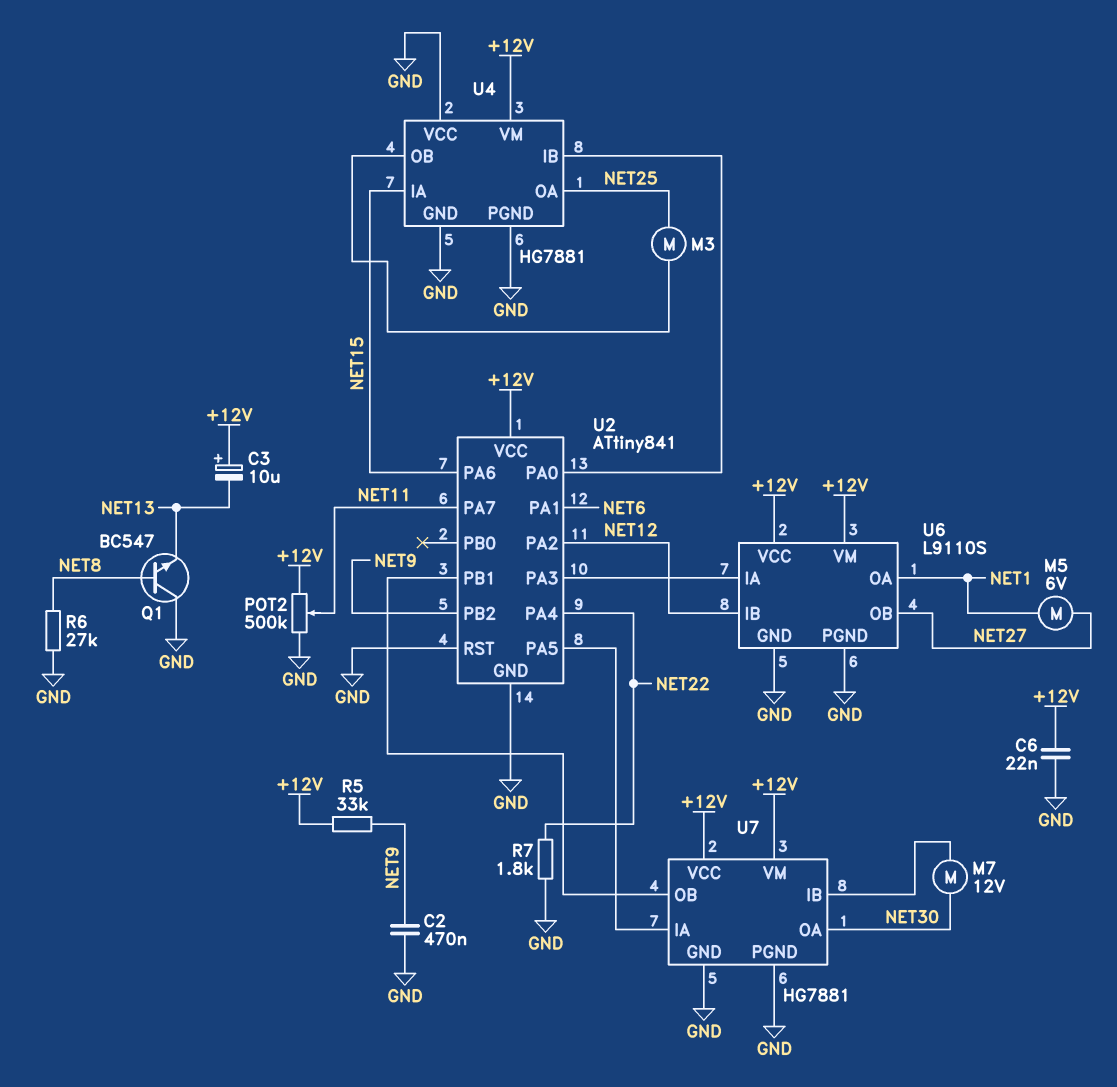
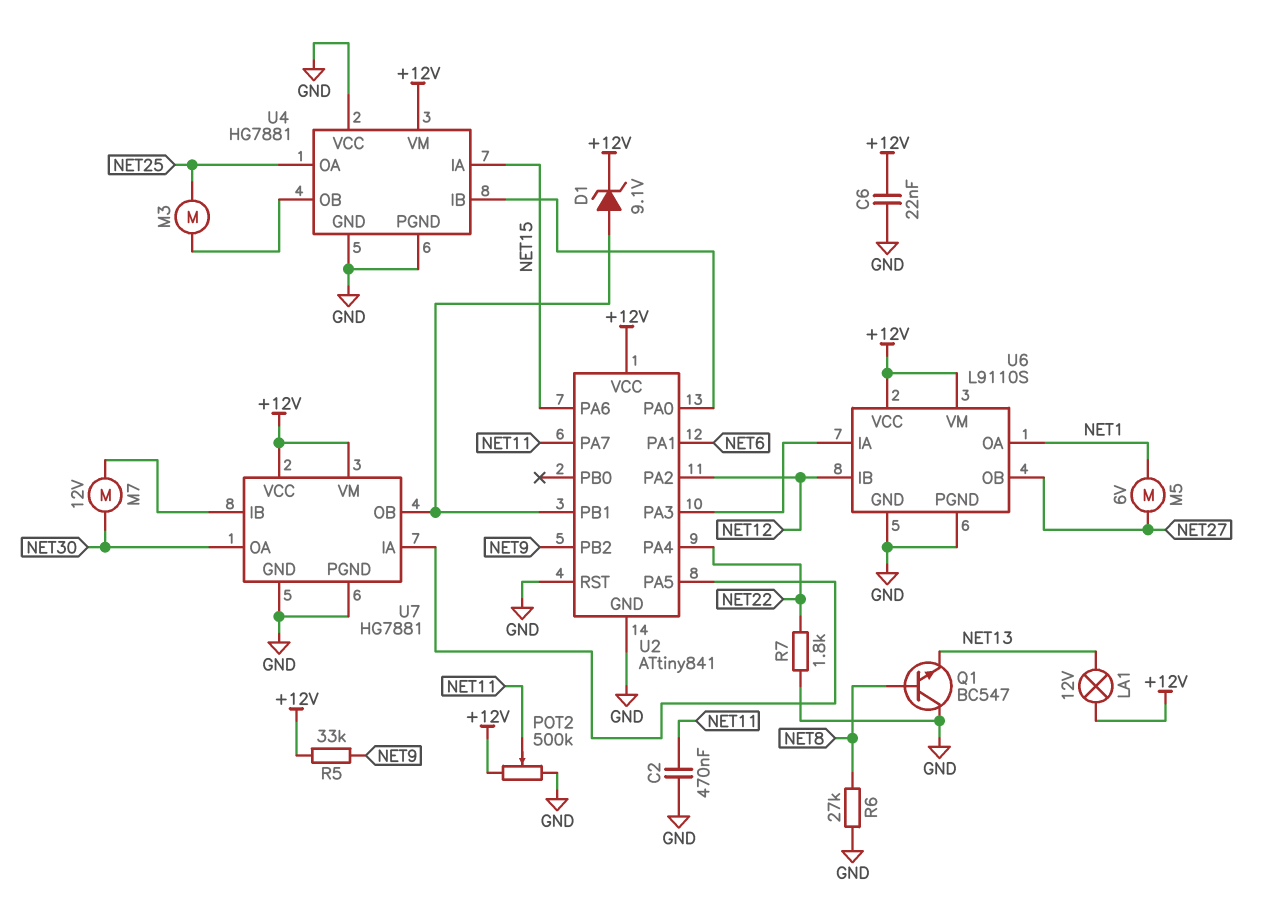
C2: 470nF (GND, NET9) -> 470nF (GND, NET11)
C3: 10uF (plus +12V, minus NET13) -> none
D1: none -> zener 9.1V (A U2/PB1, K +12V)
LA1: none -> lamp 12V (+12V, NET13)

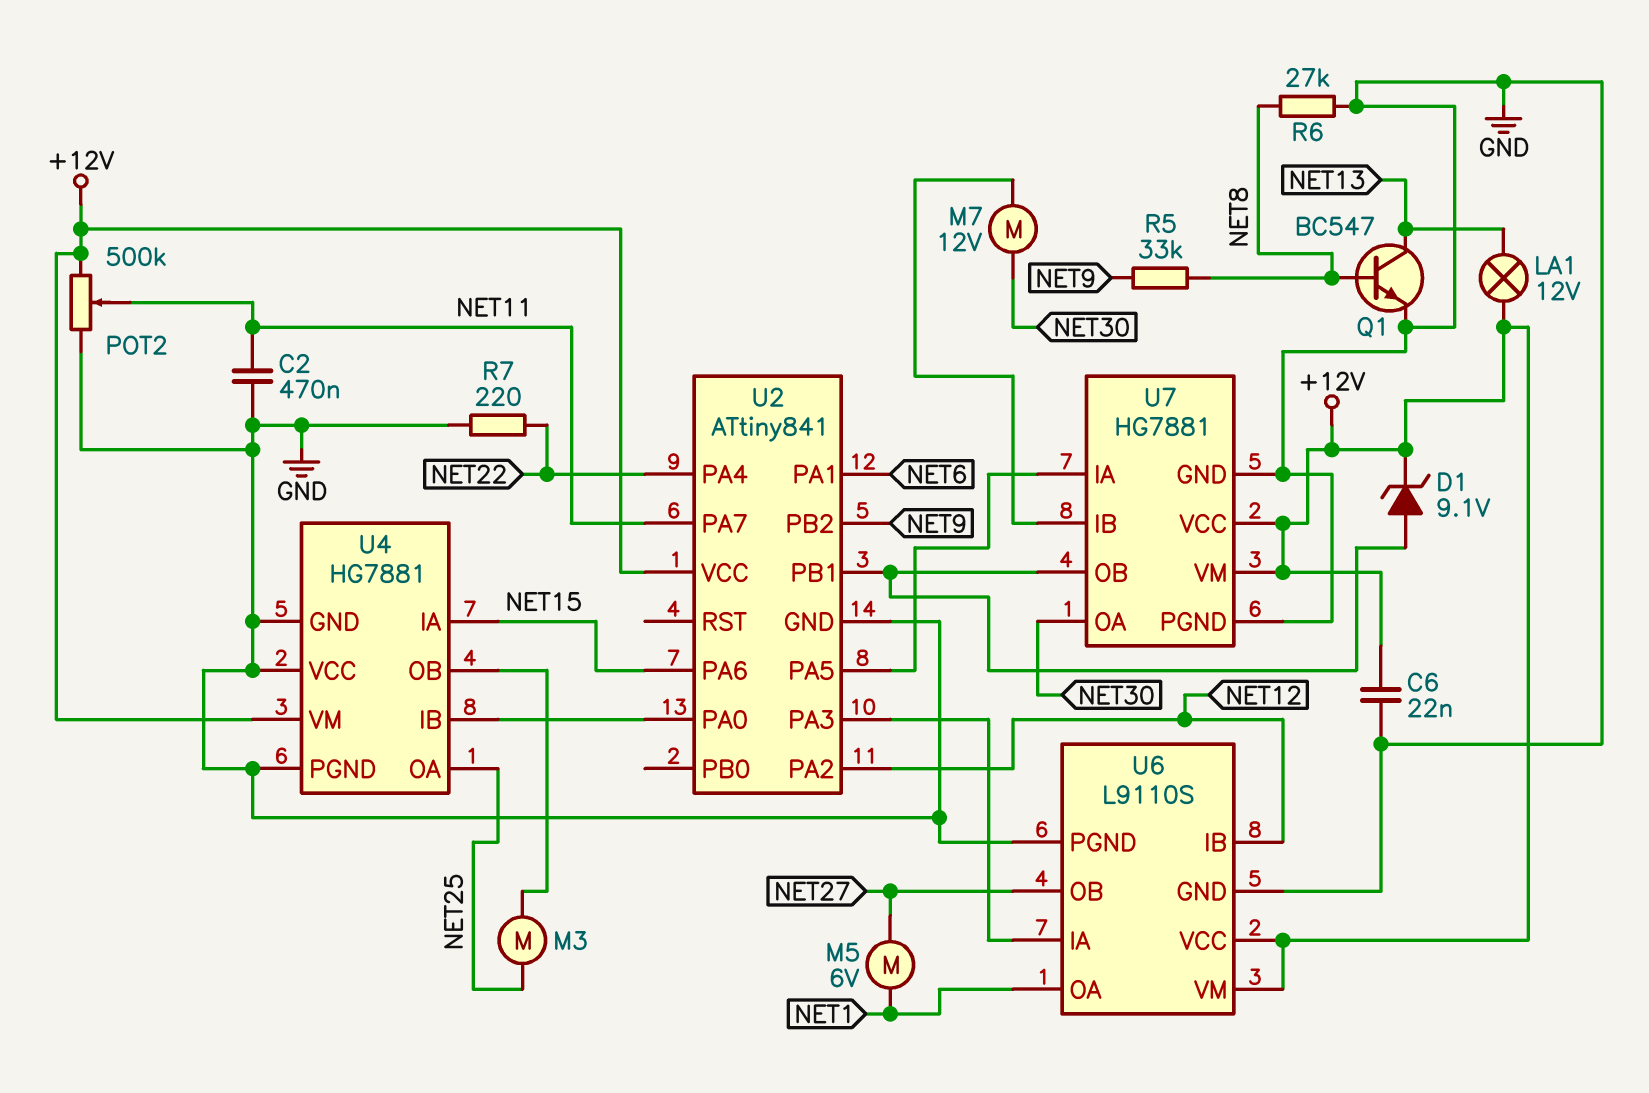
Q1: NPN BC547 (B NET8, C GND, E NET13) -> NPN BC547 (B NET8, C NET13, E GND)
R5: 33k (+12V, NET9) -> 33k (NET8, NET9)
R7: 1.8k (GND, NET22) -> 220 (GND, NET22)
U2 pin RST: GND -> none

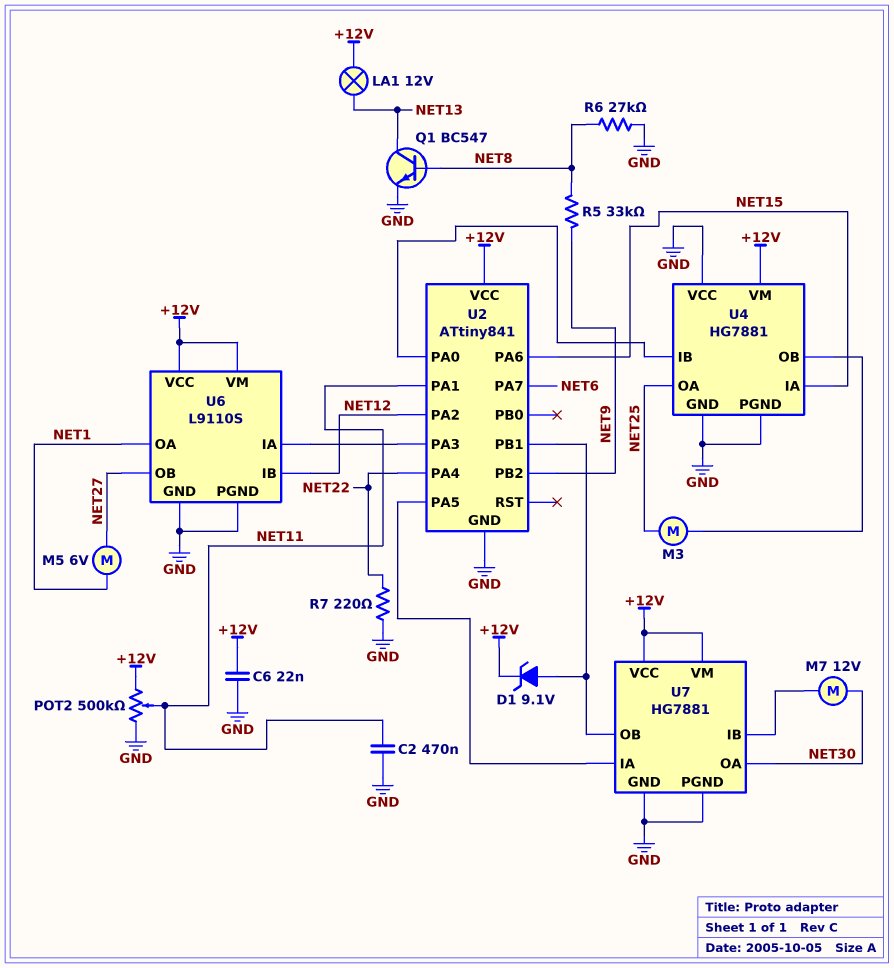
U2 pin PA1: NET6 -> NET11
U2 pin PA7: NET11 -> NET6

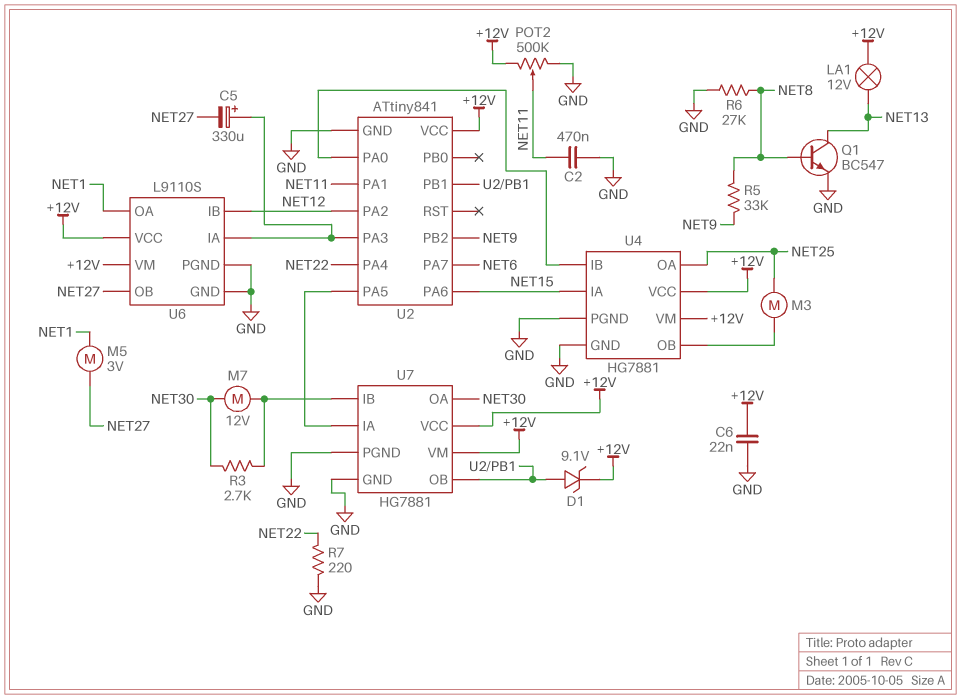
C5: none -> 330uF (plus U2/PA3, minus NET27)
M5: motor 6V (NET1, NET27) -> motor 3V (NET1, NET27)
R3: none -> 2.7k (NET30, U7/IB)
U4 pin VCC: GND -> +12V

